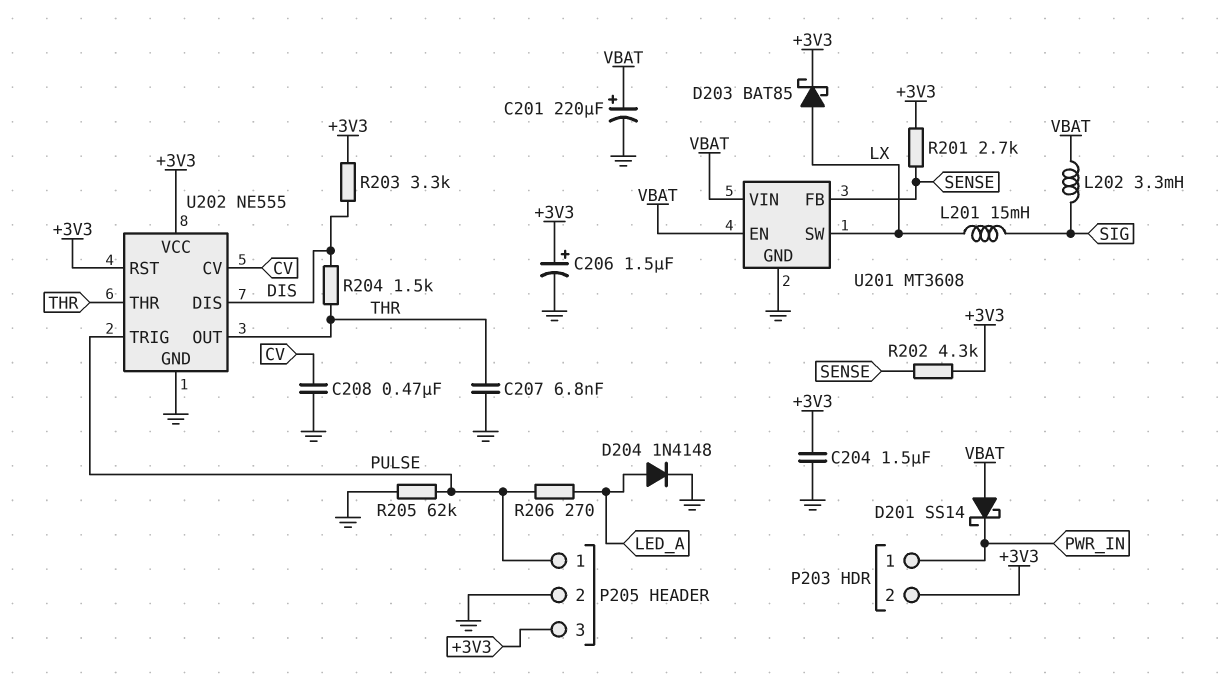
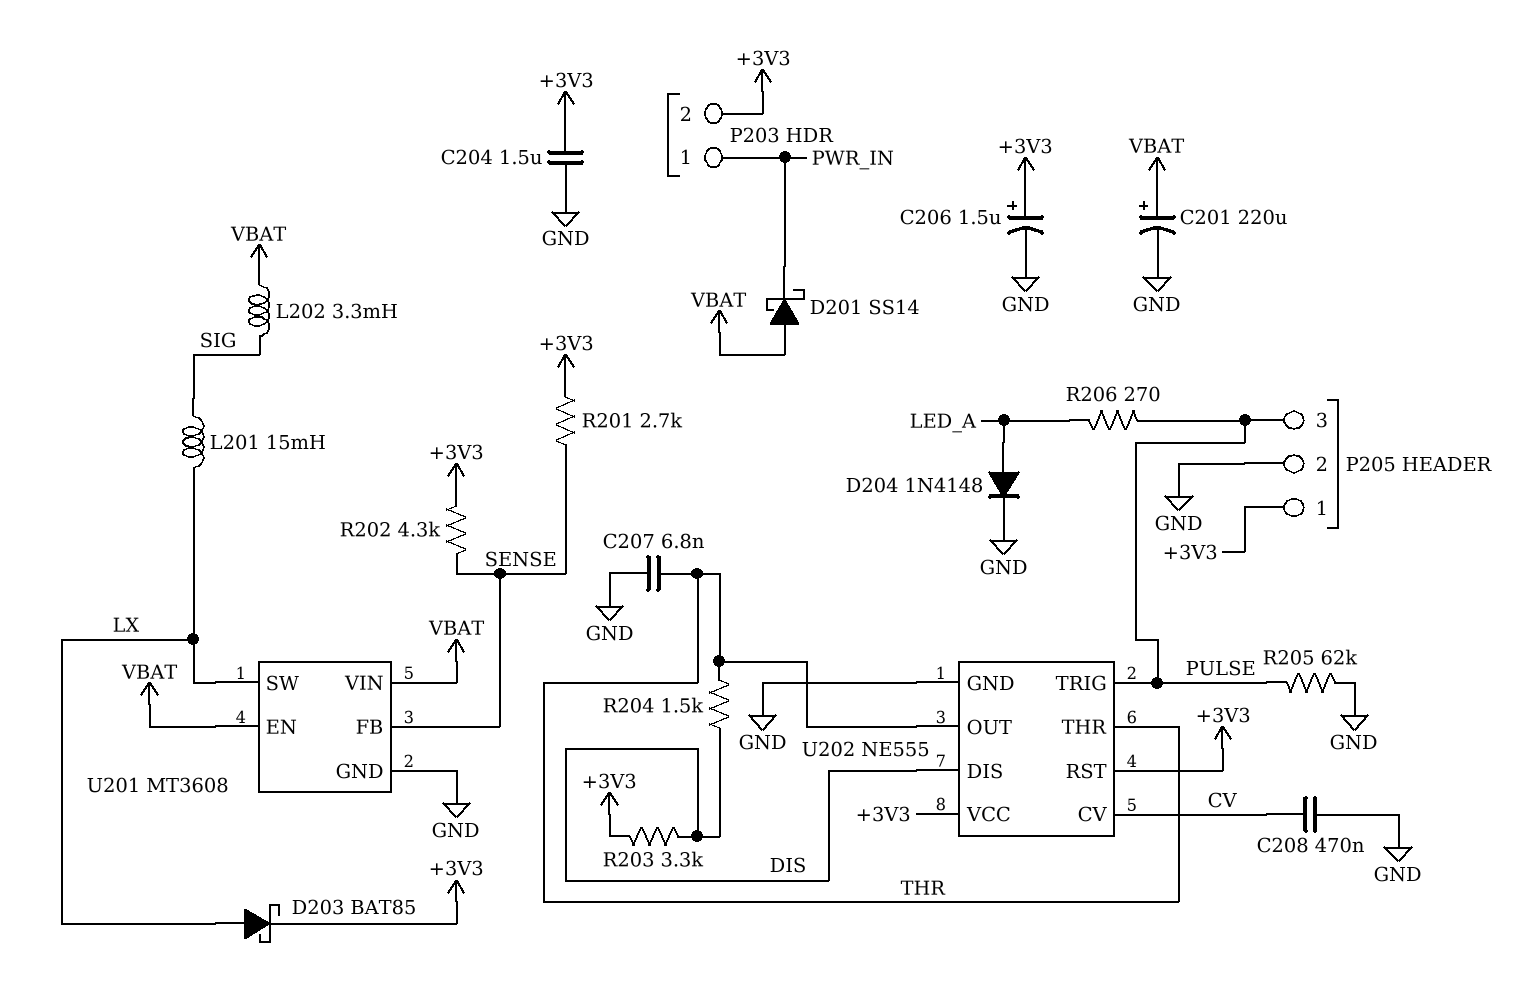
P205 pin 1: PULSE -> +3V3
P205 pin 3: +3V3 -> PULSE

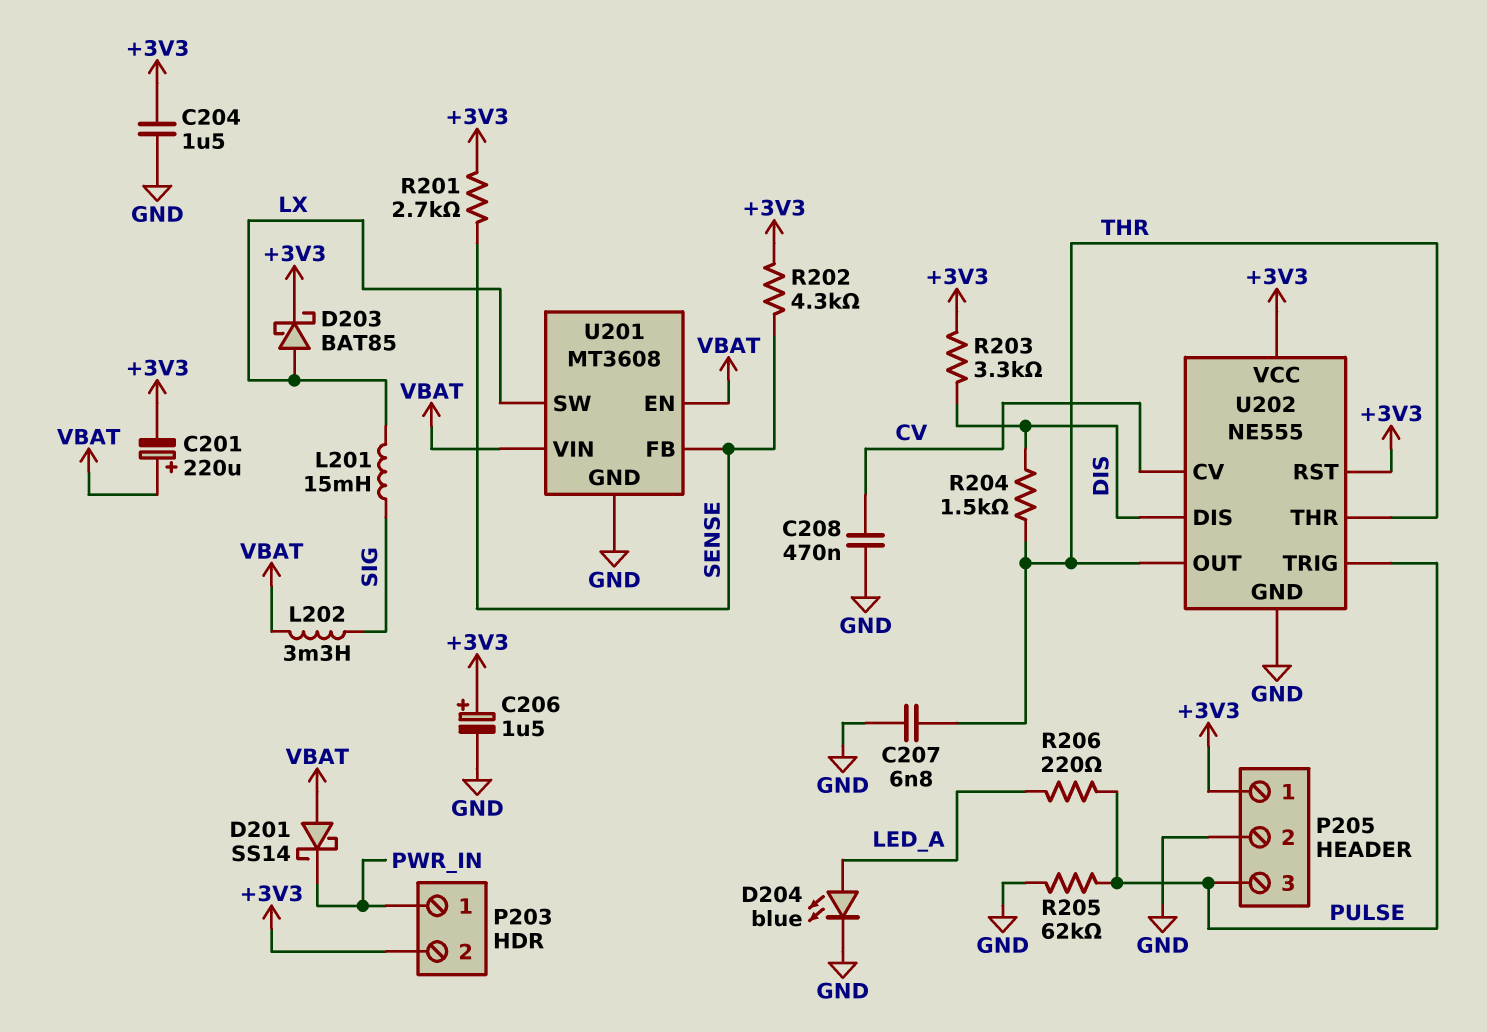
C201: 220uF (plus VBAT, minus GND) -> 220uF (plus VBAT, minus +3V3)
D204: diode 1N4148 (A LED_A, K GND) -> LED blue (A LED_A, K GND)
R206: 270 (LED_A, PULSE) -> 220 (LED_A, PULSE)

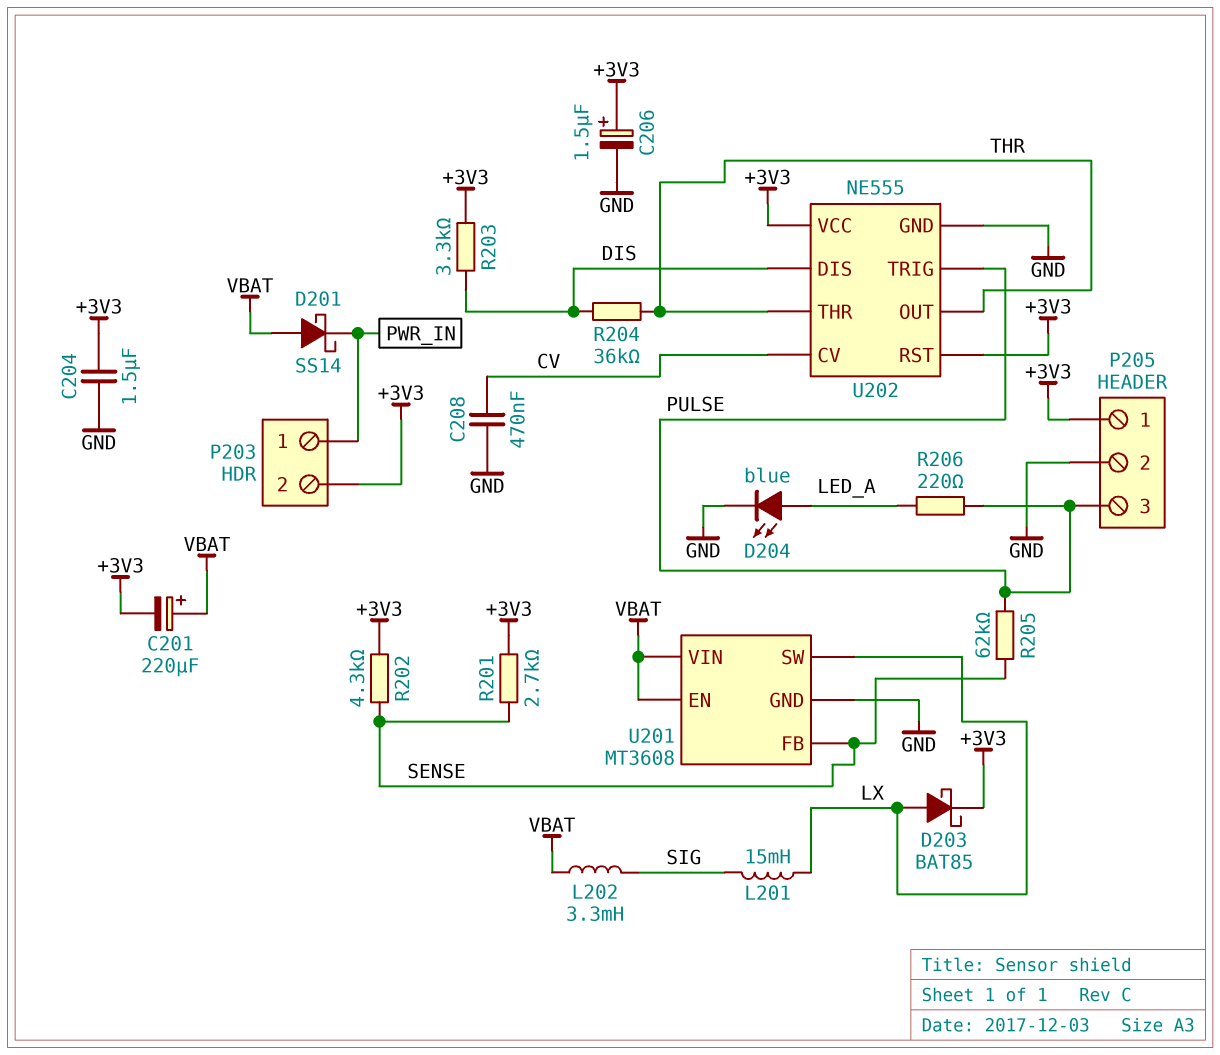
C207: 6.8nF (GND, THR) -> none
R204: 1.5k (DIS, THR) -> 36k (DIS, THR)
R205: 62k (GND, PULSE) -> 62k (PULSE, SENSE)

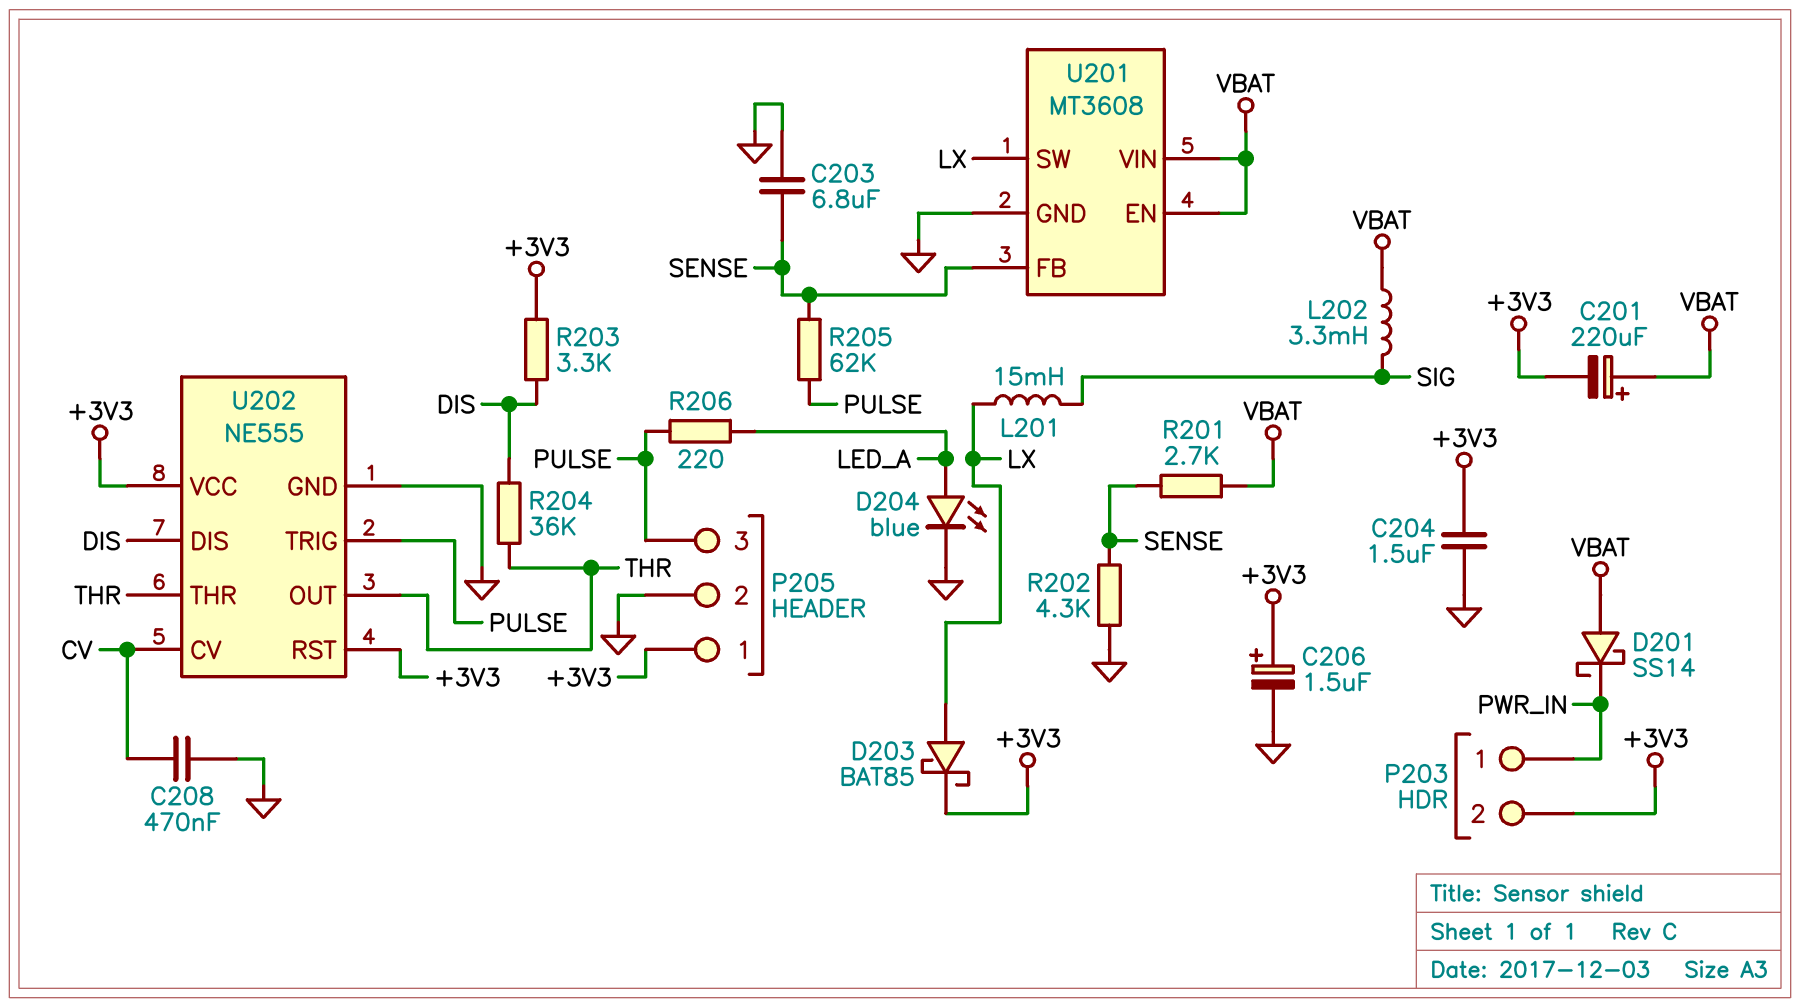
C203: none -> 6.8uF (GND, SENSE)
R201: 2.7k (+3V3, SENSE) -> 2.7k (SENSE, VBAT)
R202: 4.3k (+3V3, SENSE) -> 4.3k (GND, SENSE)

